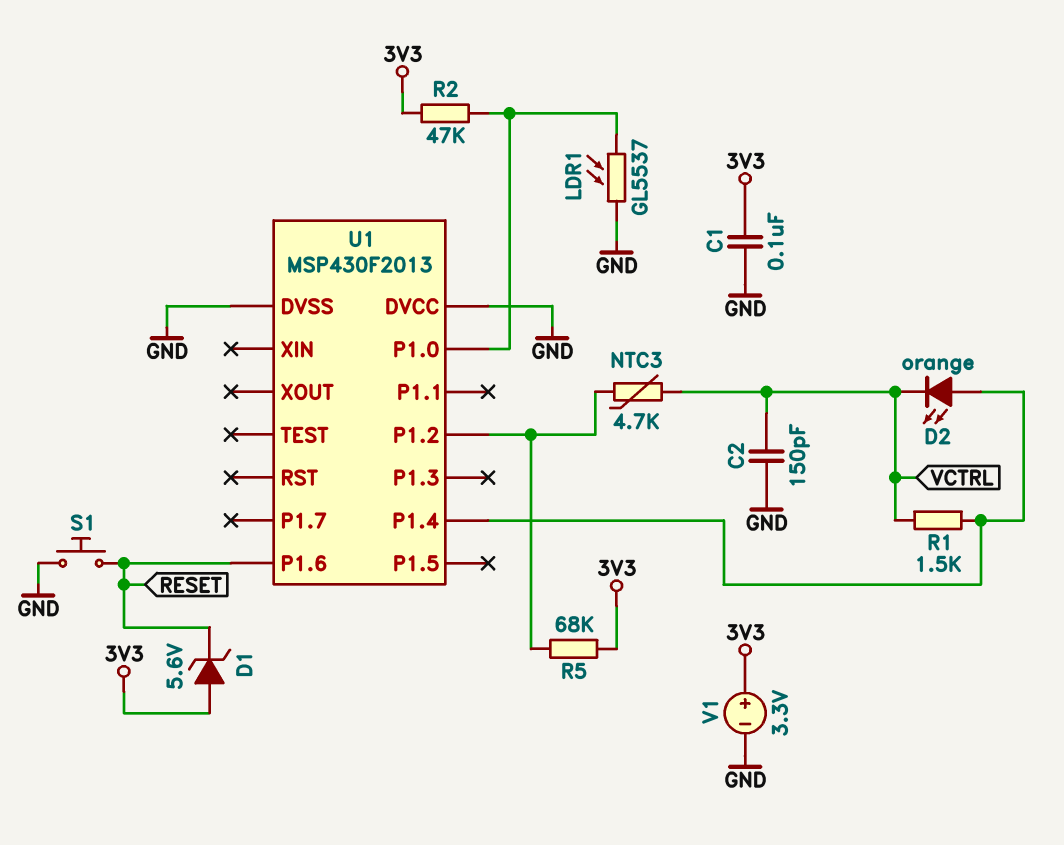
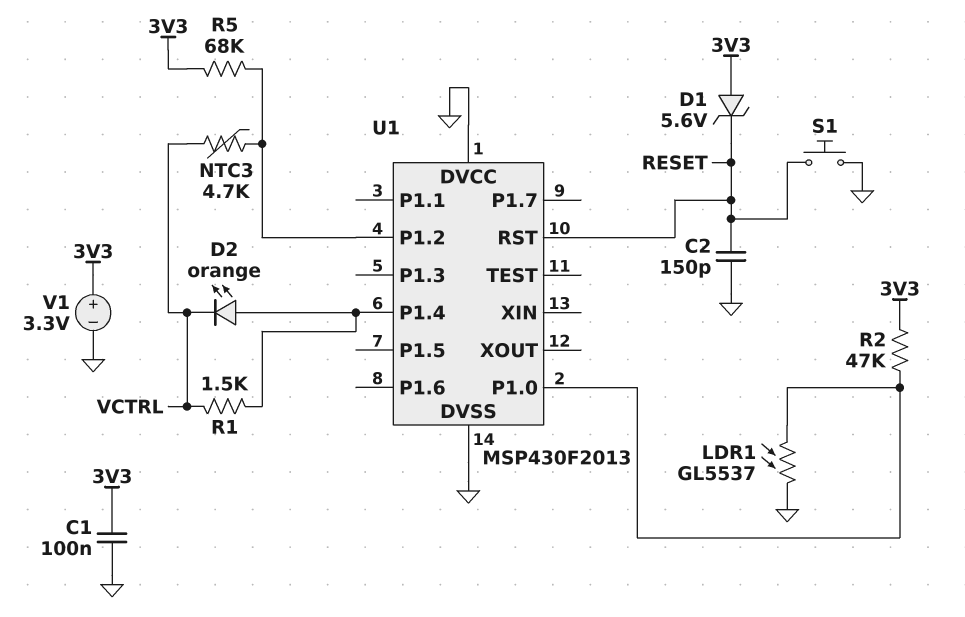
C2: 150pF (GND, VCTRL) -> 150pF (GND, RESET)
U1 pin P1.6: RESET -> none
U1 pin RST: none -> RESET

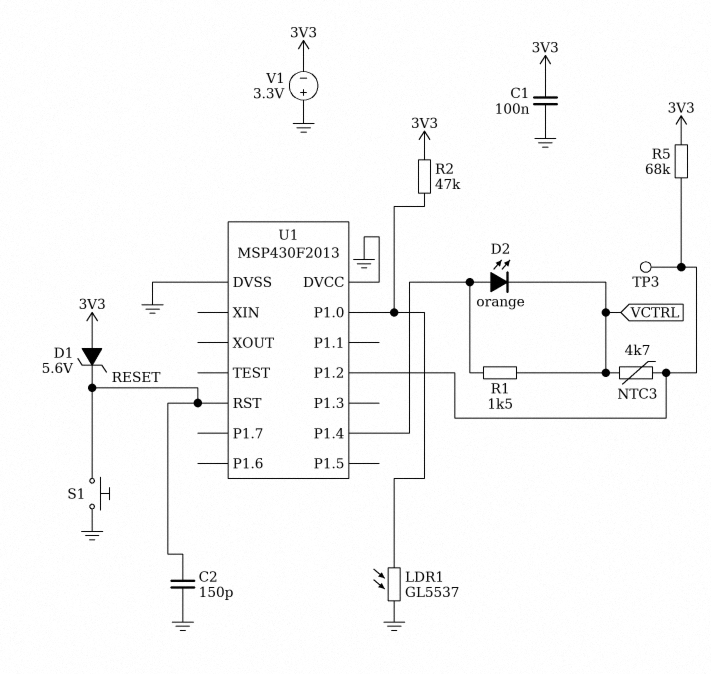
TP3: none -> test point (U1/P1.2)
V1: 3.3V (plus 3V3, minus GND) -> 3.3V (plus GND, minus 3V3)

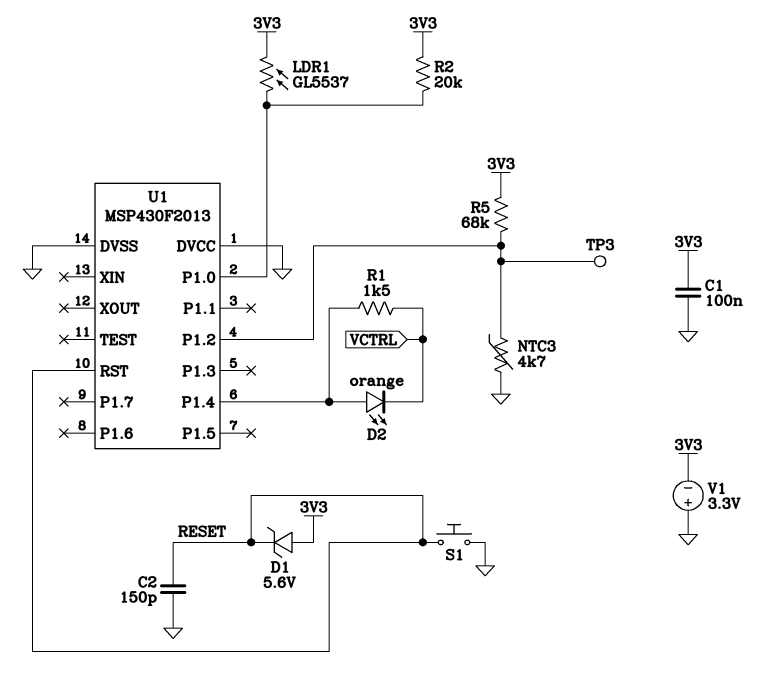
LDR1: GL5537 (GND, U1/P1.0) -> GL5537 (3V3, U1/P1.0)
NTC3: 4.7k (U1/P1.2, VCTRL) -> 4.7k (GND, U1/P1.2)
R2: 47k (3V3, U1/P1.0) -> 20k (3V3, U1/P1.0)

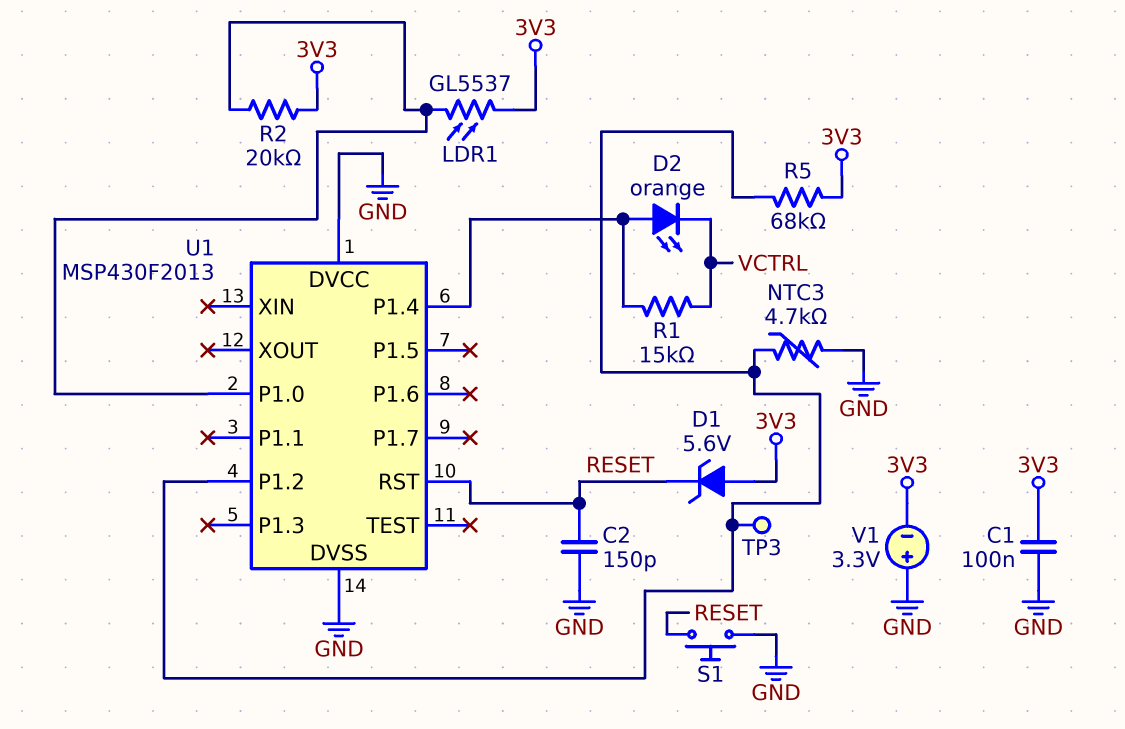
R1: 1.5k (U1/P1.4, VCTRL) -> 15k (U1/P1.4, VCTRL)

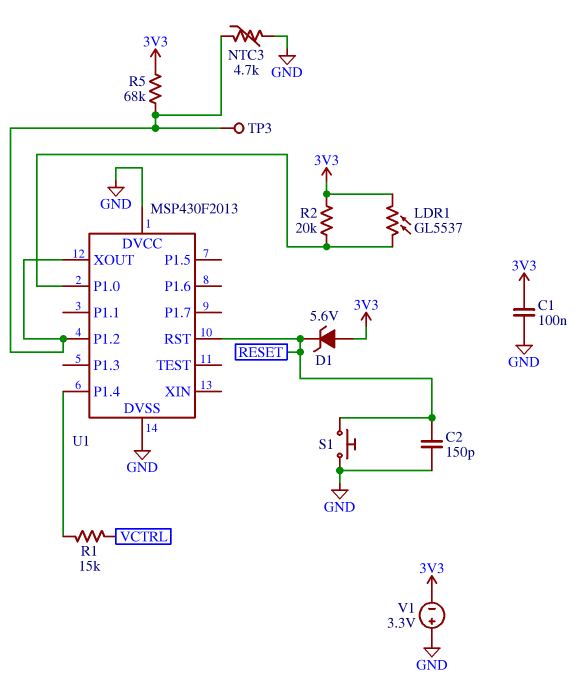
D2: LED orange (A U1/P1.4, K VCTRL) -> none
U1 pin XOUT: none -> U1/P1.2

